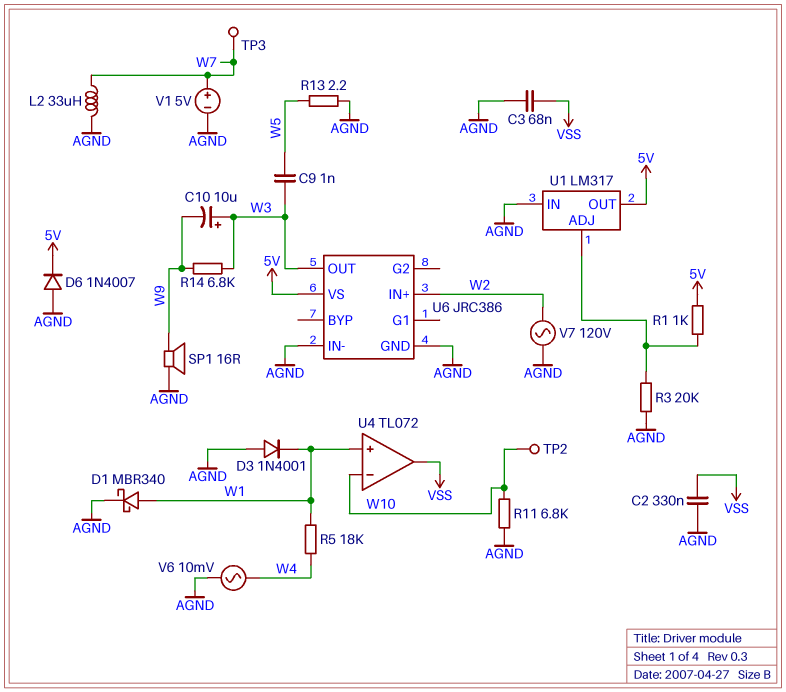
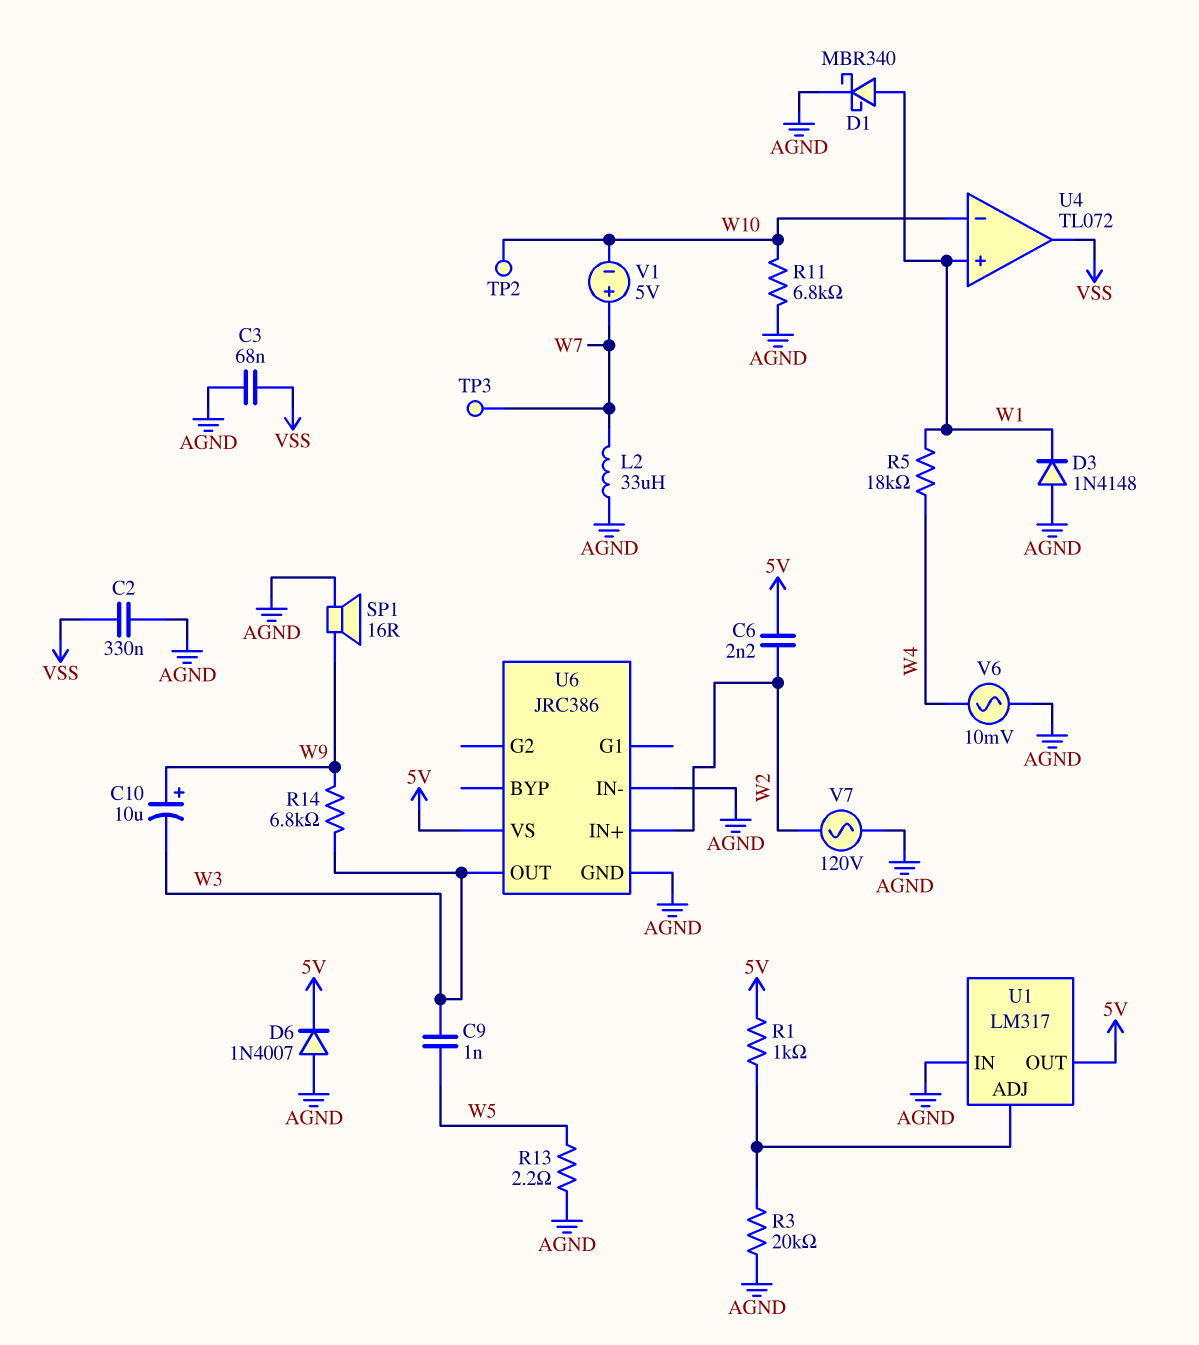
C6: none -> 2.2nF (5V, W2)
C10: 10uF (plus W3, minus W9) -> 10uF (plus W9, minus W3)
D3: diode 1N4001 (A AGND, K W1) -> diode 1N4148 (A AGND, K W1)
V1: 5V (plus W7, minus AGND) -> 5V (plus W7, minus W10)

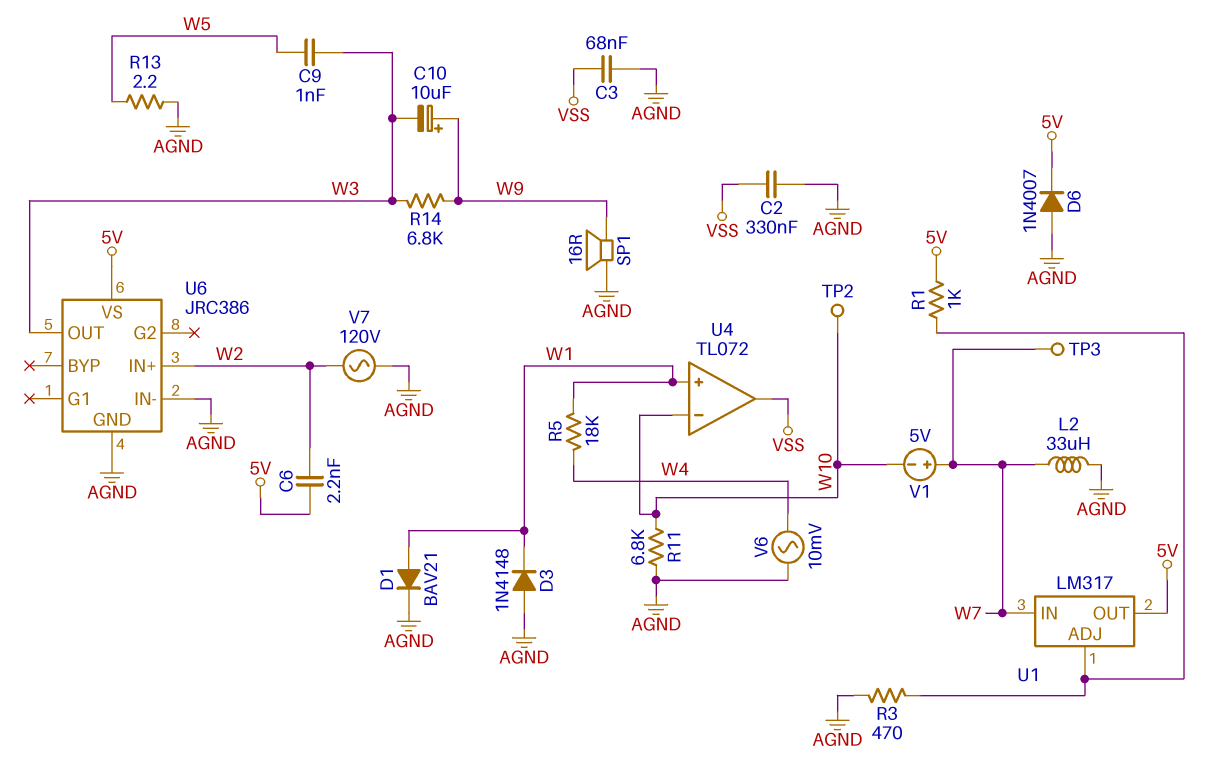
D1: schottky MBR340 (A W1, K AGND) -> diode BAV21 (A W1, K AGND)
R3: 20k (AGND, U1/ADJ) -> 470 (AGND, U1/ADJ)
U1 pin IN: AGND -> W7

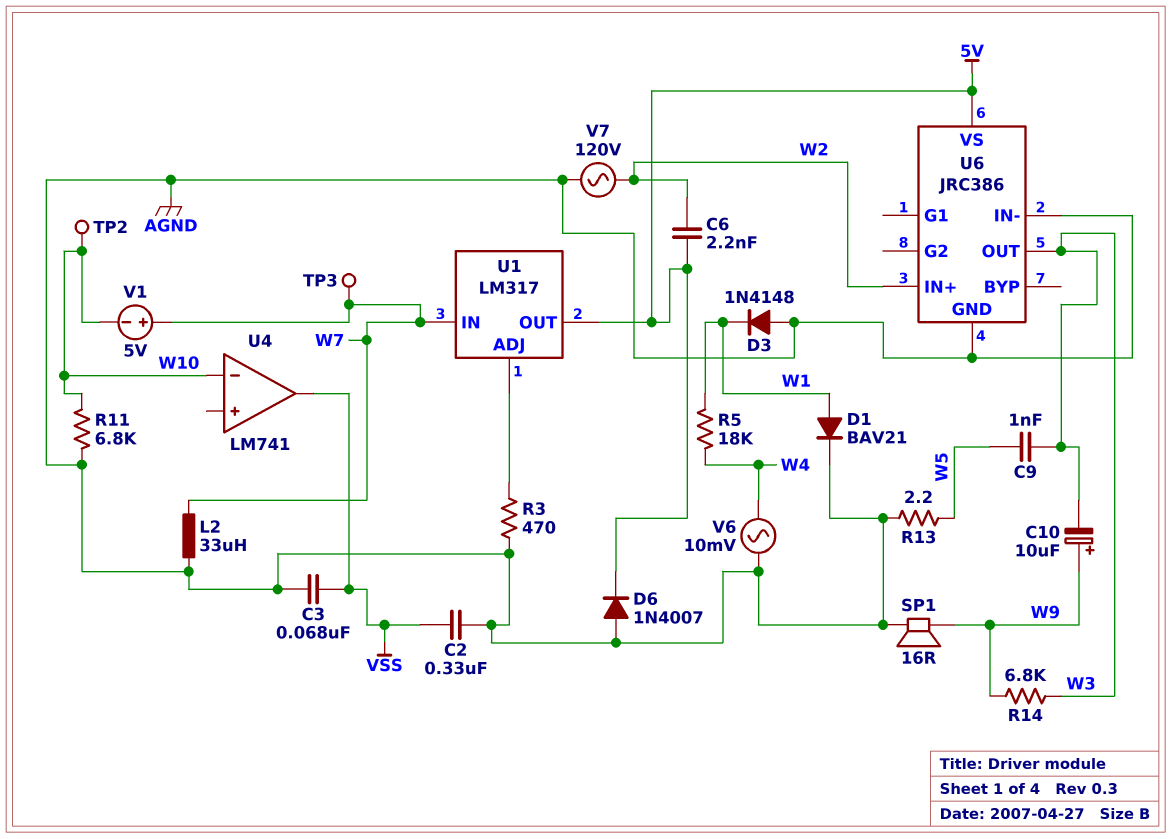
R1: 1k (5V, U1/ADJ) -> none
U4: TL072 -> LM741
U4 pin in+: W1 -> none

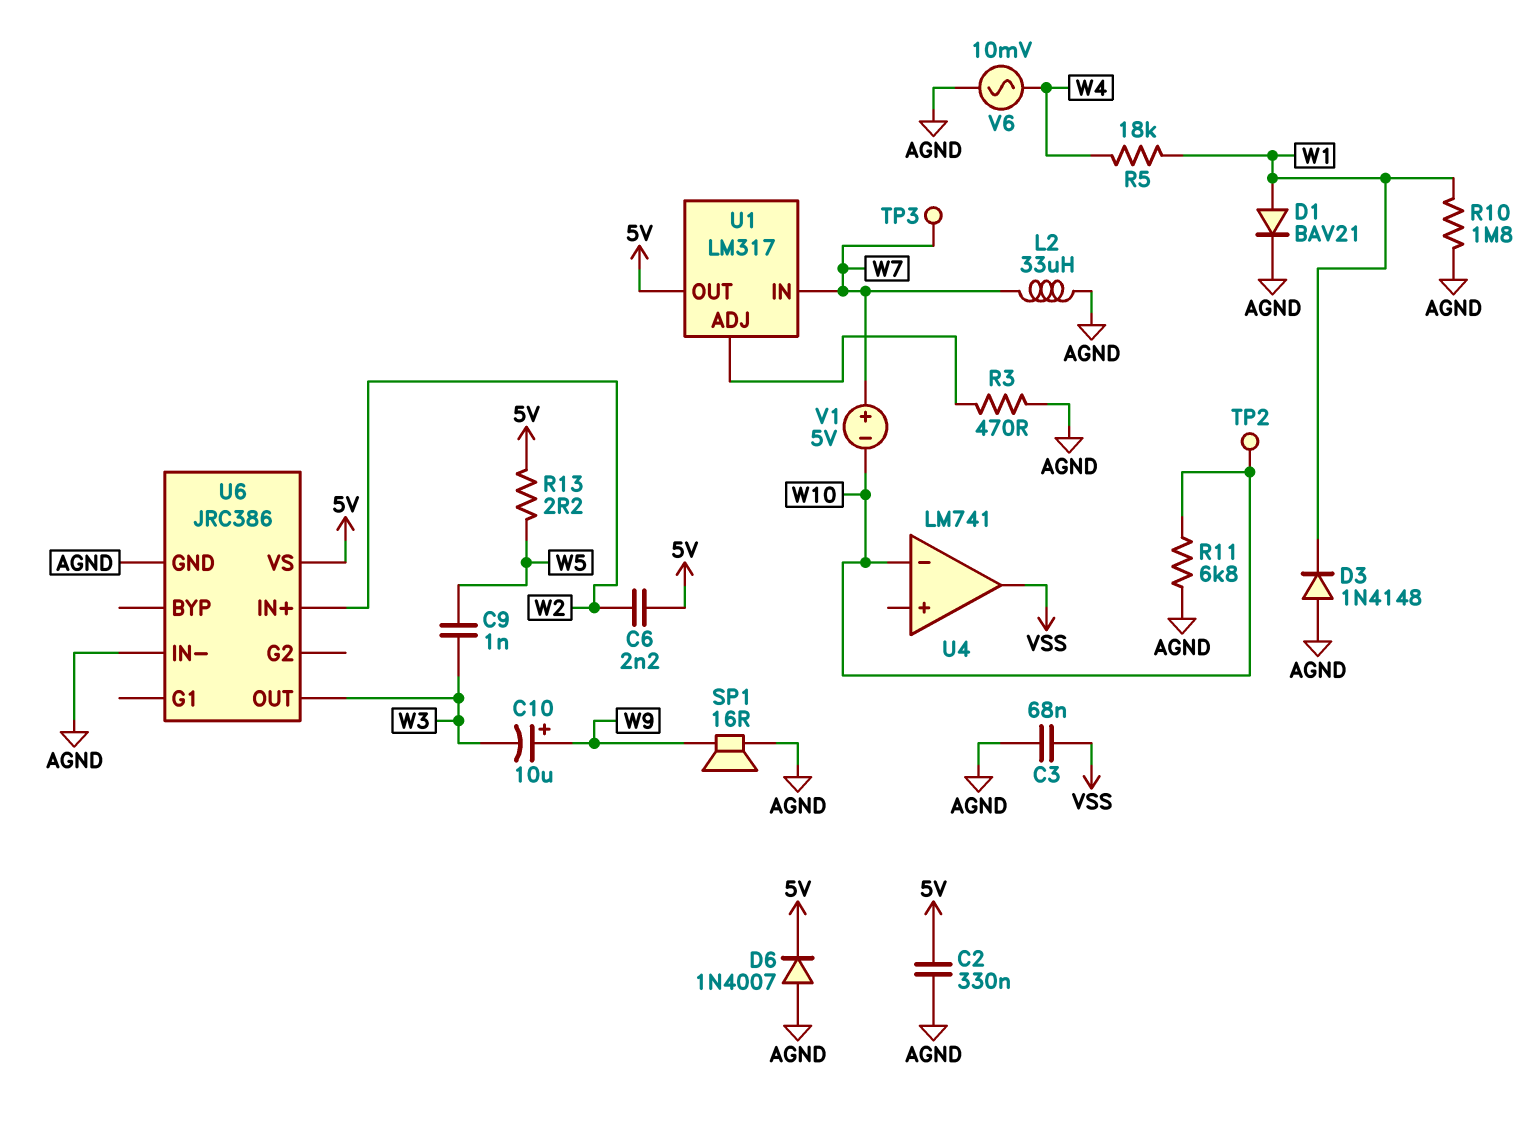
C2: 330nF (AGND, VSS) -> 330nF (5V, AGND)
R10: none -> 1.8M (AGND, W1)
R13: 2.2 (AGND, W5) -> 2.2 (5V, W5)
R14: 6.8k (W3, W9) -> none
V7: AC 120V (AGND, W2) -> none

